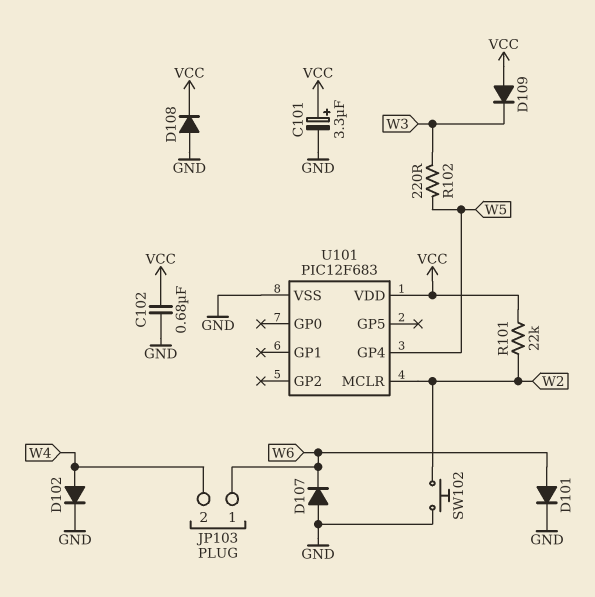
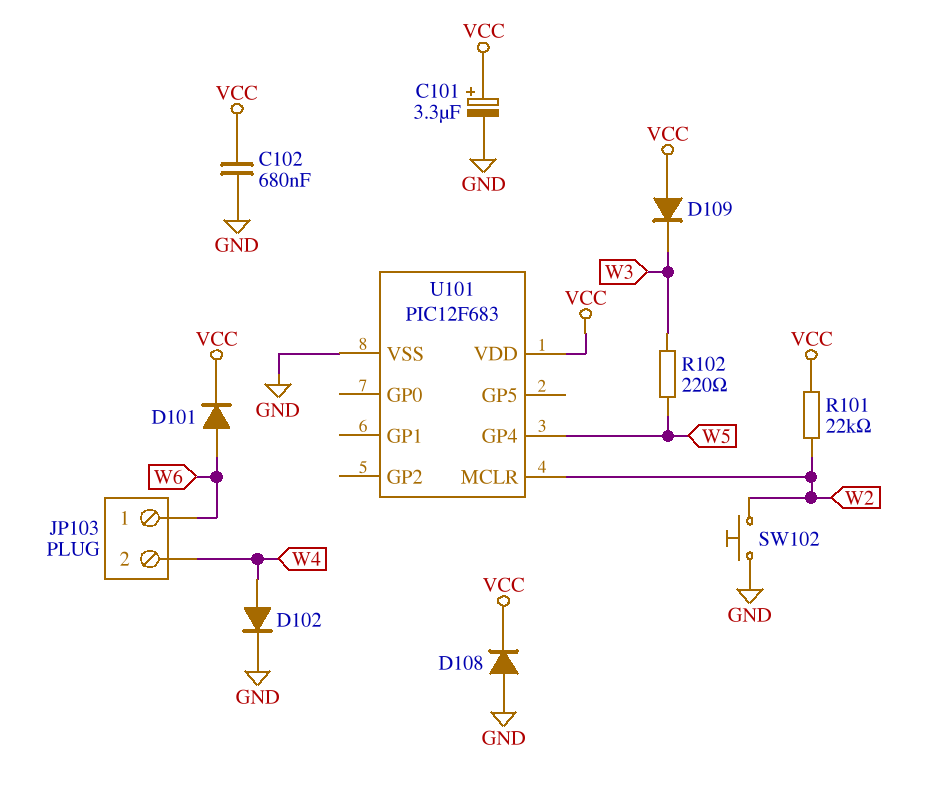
D101: diode (A W6, K GND) -> diode (A W6, K VCC)
D107: diode (A GND, K W6) -> none

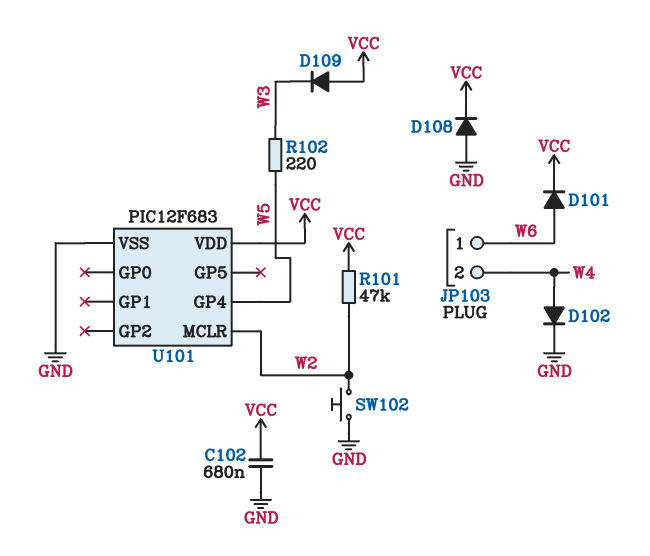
C101: 3.3uF (plus VCC, minus GND) -> none
R101: 22k (VCC, W2) -> 47k (VCC, W2)

